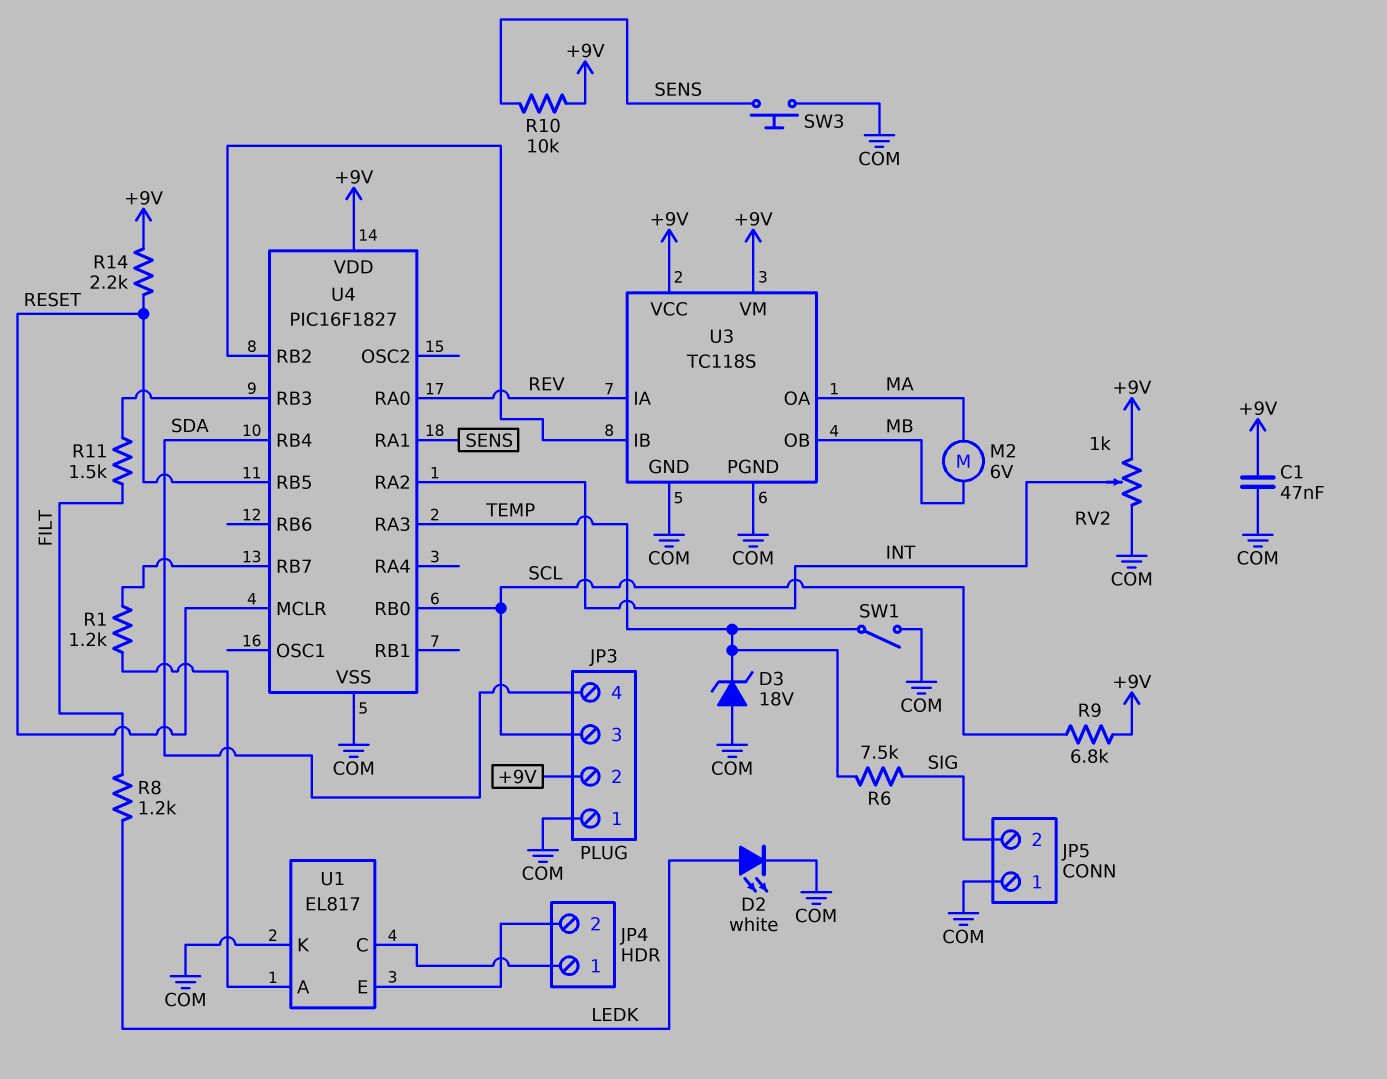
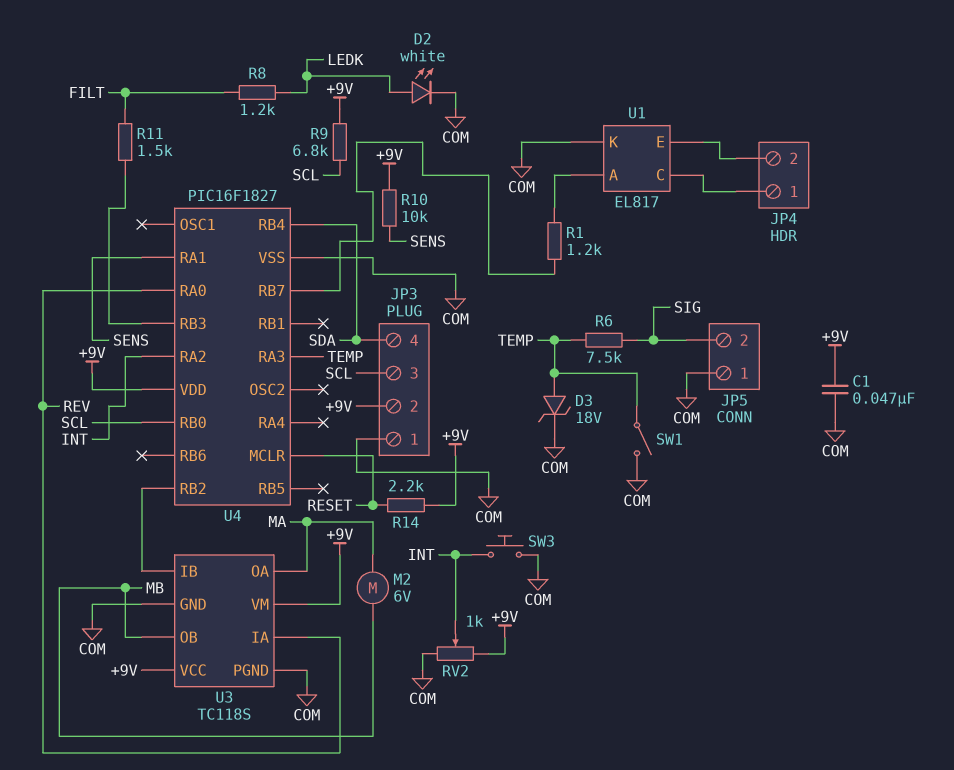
D3: zener 18V (A COM, K TEMP) -> zener 18V (A TEMP, K COM)
SW3: button (COM, SENS) -> button (COM, INT)
U4 pin RB5: RESET -> none

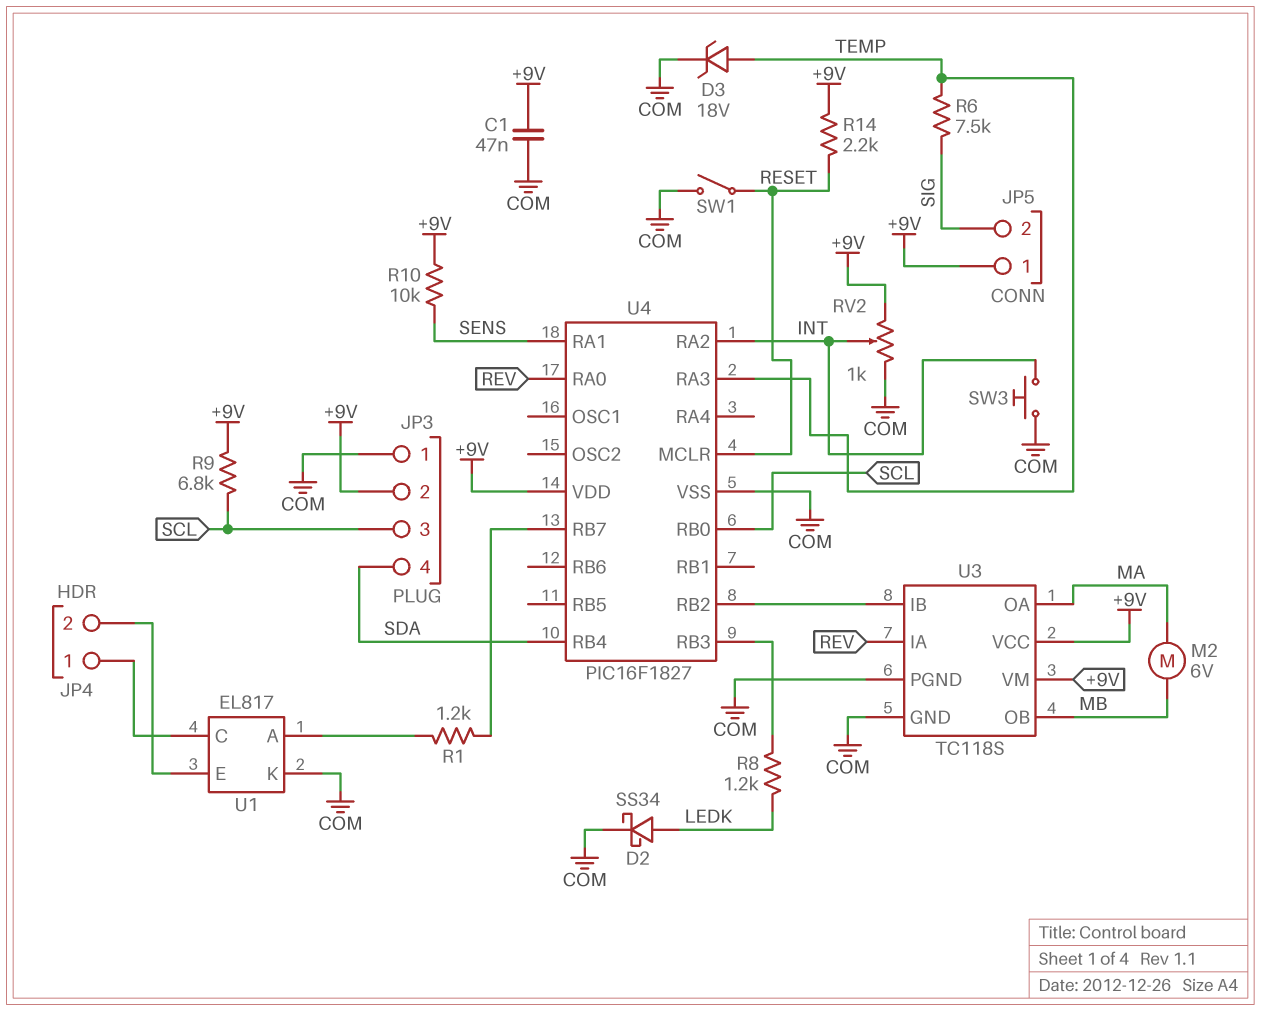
D2: LED white (A LEDK, K COM) -> schottky SS34 (A LEDK, K COM)
JP5 pin 1: COM -> +9V
R8: 1.2k (FILT, LEDK) -> 1.2k (LEDK, U4/RB3)
R11: 1.5k (FILT, U4/RB3) -> none
SW1: switch (COM, TEMP) -> switch (COM, RESET)

